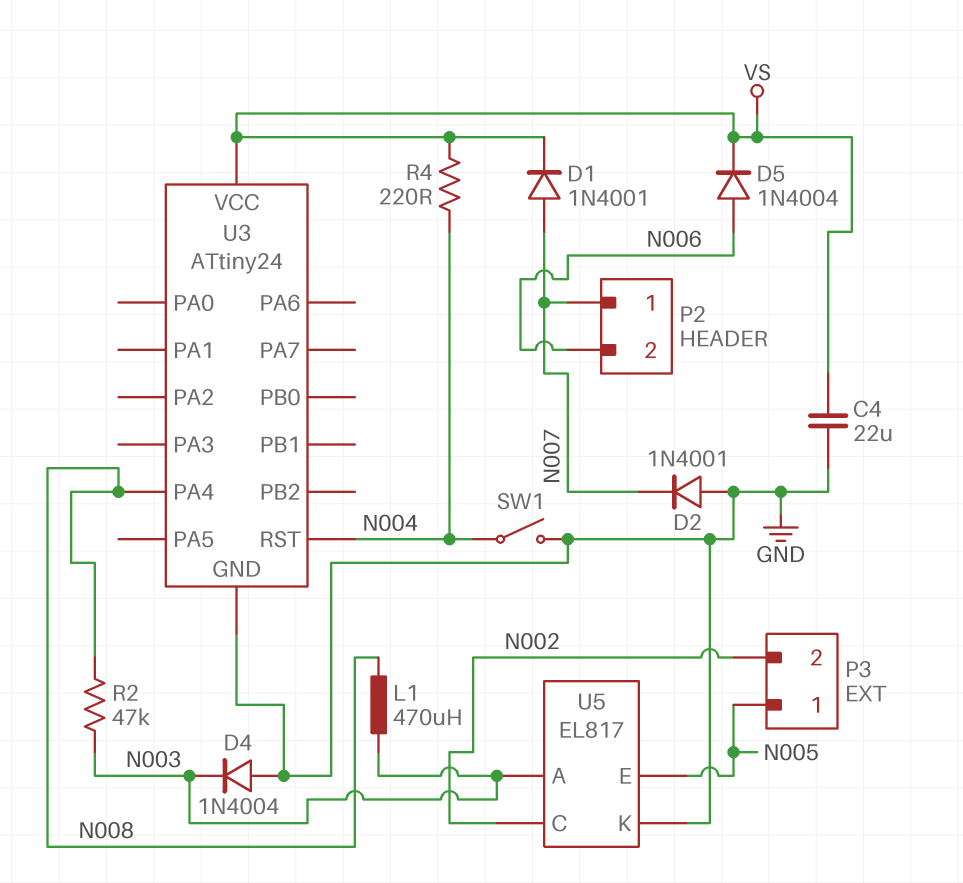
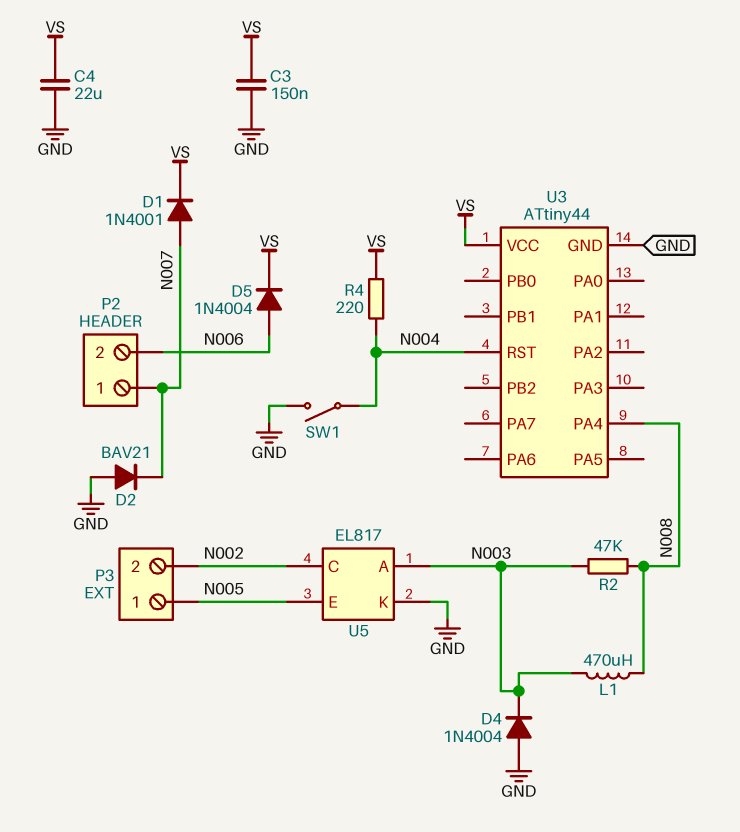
C3: none -> 150nF (GND, VS)
D2: diode 1N4001 (A GND, K N007) -> diode BAV21 (A GND, K N007)
U3: ATtiny24 -> ATtiny44

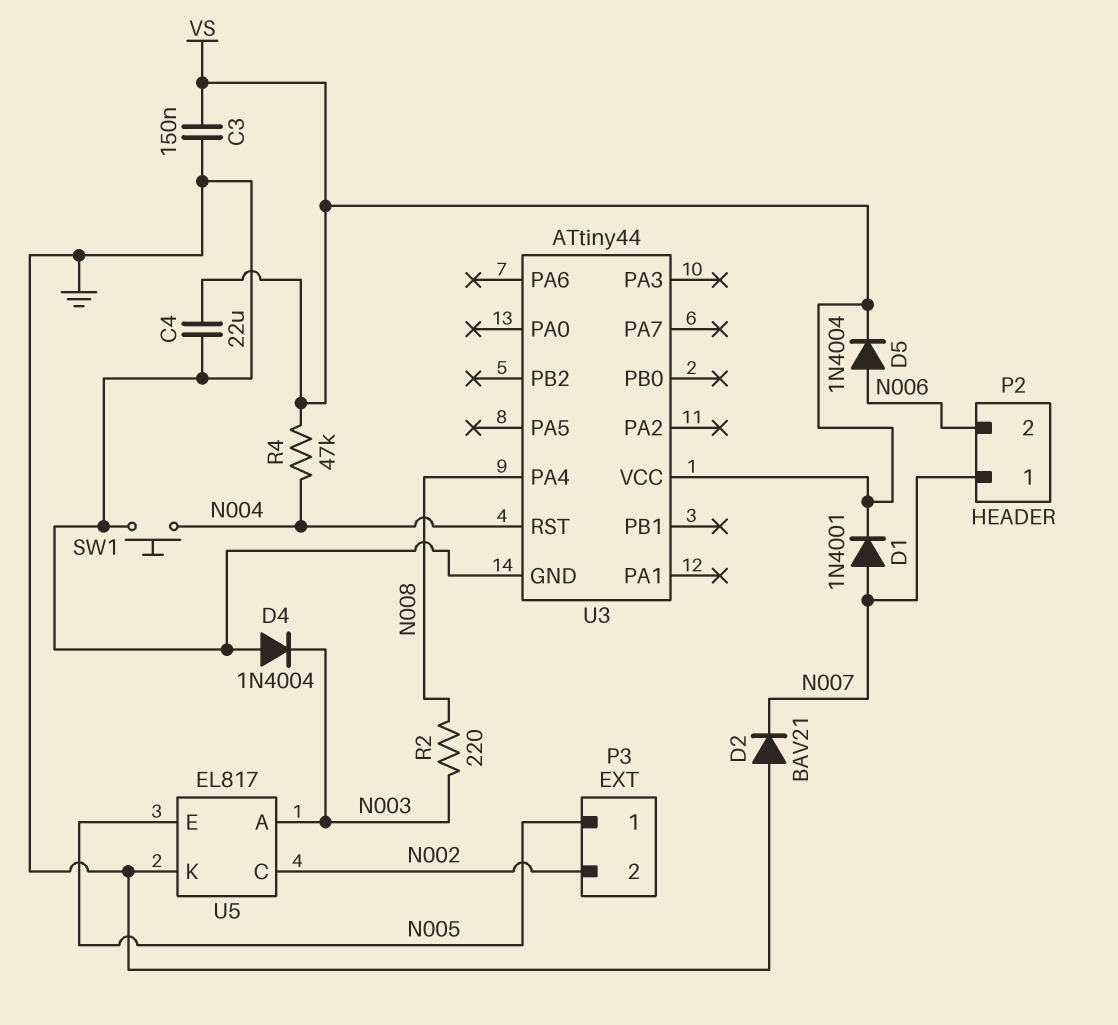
L1: 470uH (N003, N008) -> none
R2: 47k (N003, N008) -> 220 (N003, N008)
R4: 220 (N004, VS) -> 47k (N004, VS)
SW1: switch (GND, N004) -> button (GND, N004)

